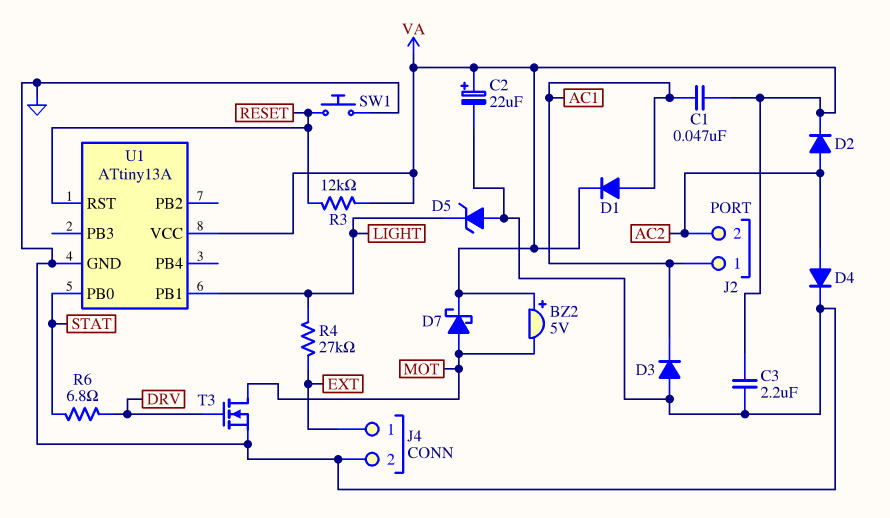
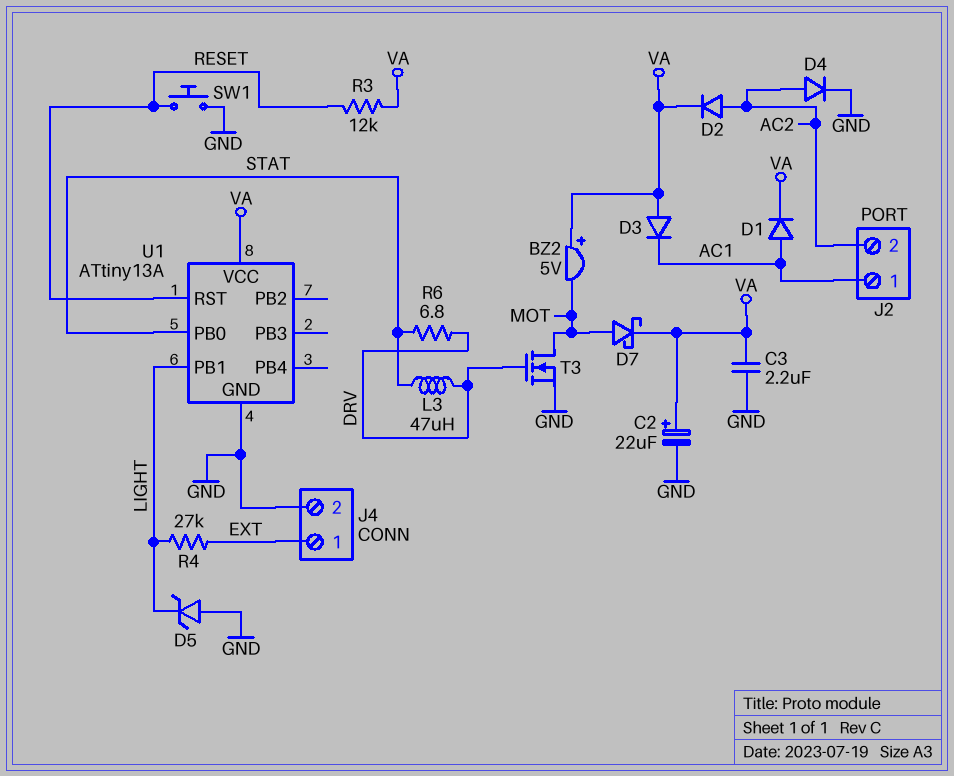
C1: 47nF (AC1, VA) -> none
D3: diode (A GND, K AC1) -> diode (A VA, K AC1)
L3: none -> 47uH (DRV, STAT)

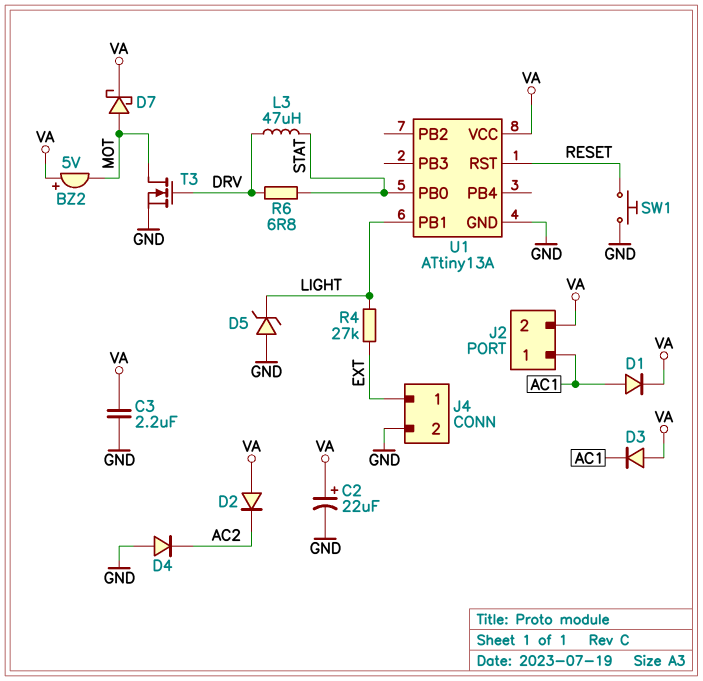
D2: diode (A AC2, K VA) -> diode (A VA, K AC2)
D4: diode (A AC2, K GND) -> diode (A GND, K AC2)
J2 pin 2: AC2 -> VA
R3: 12k (RESET, VA) -> none

